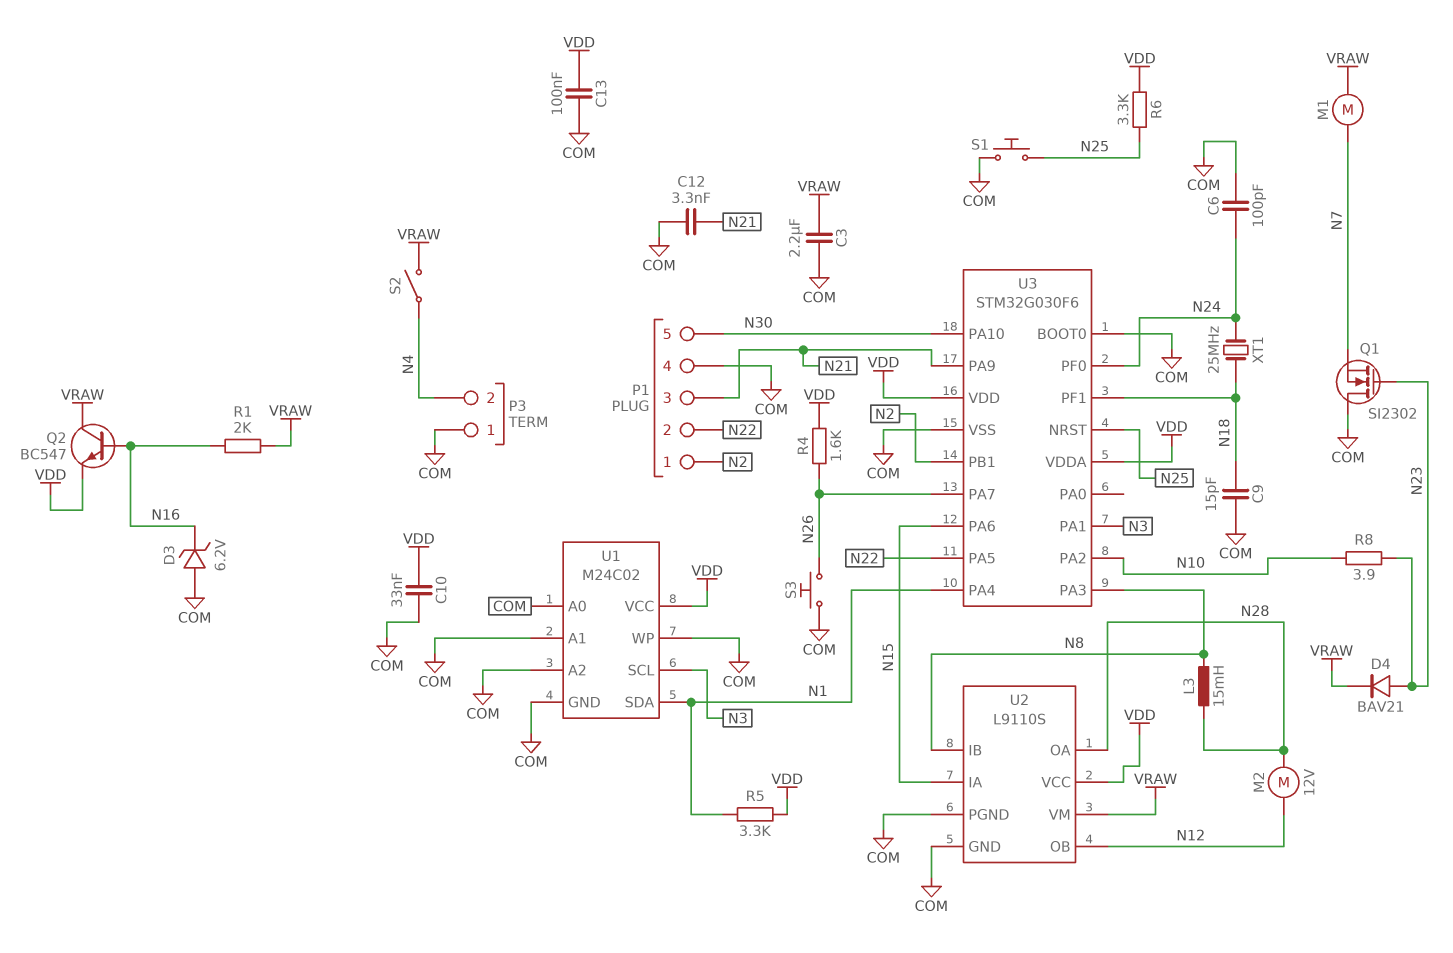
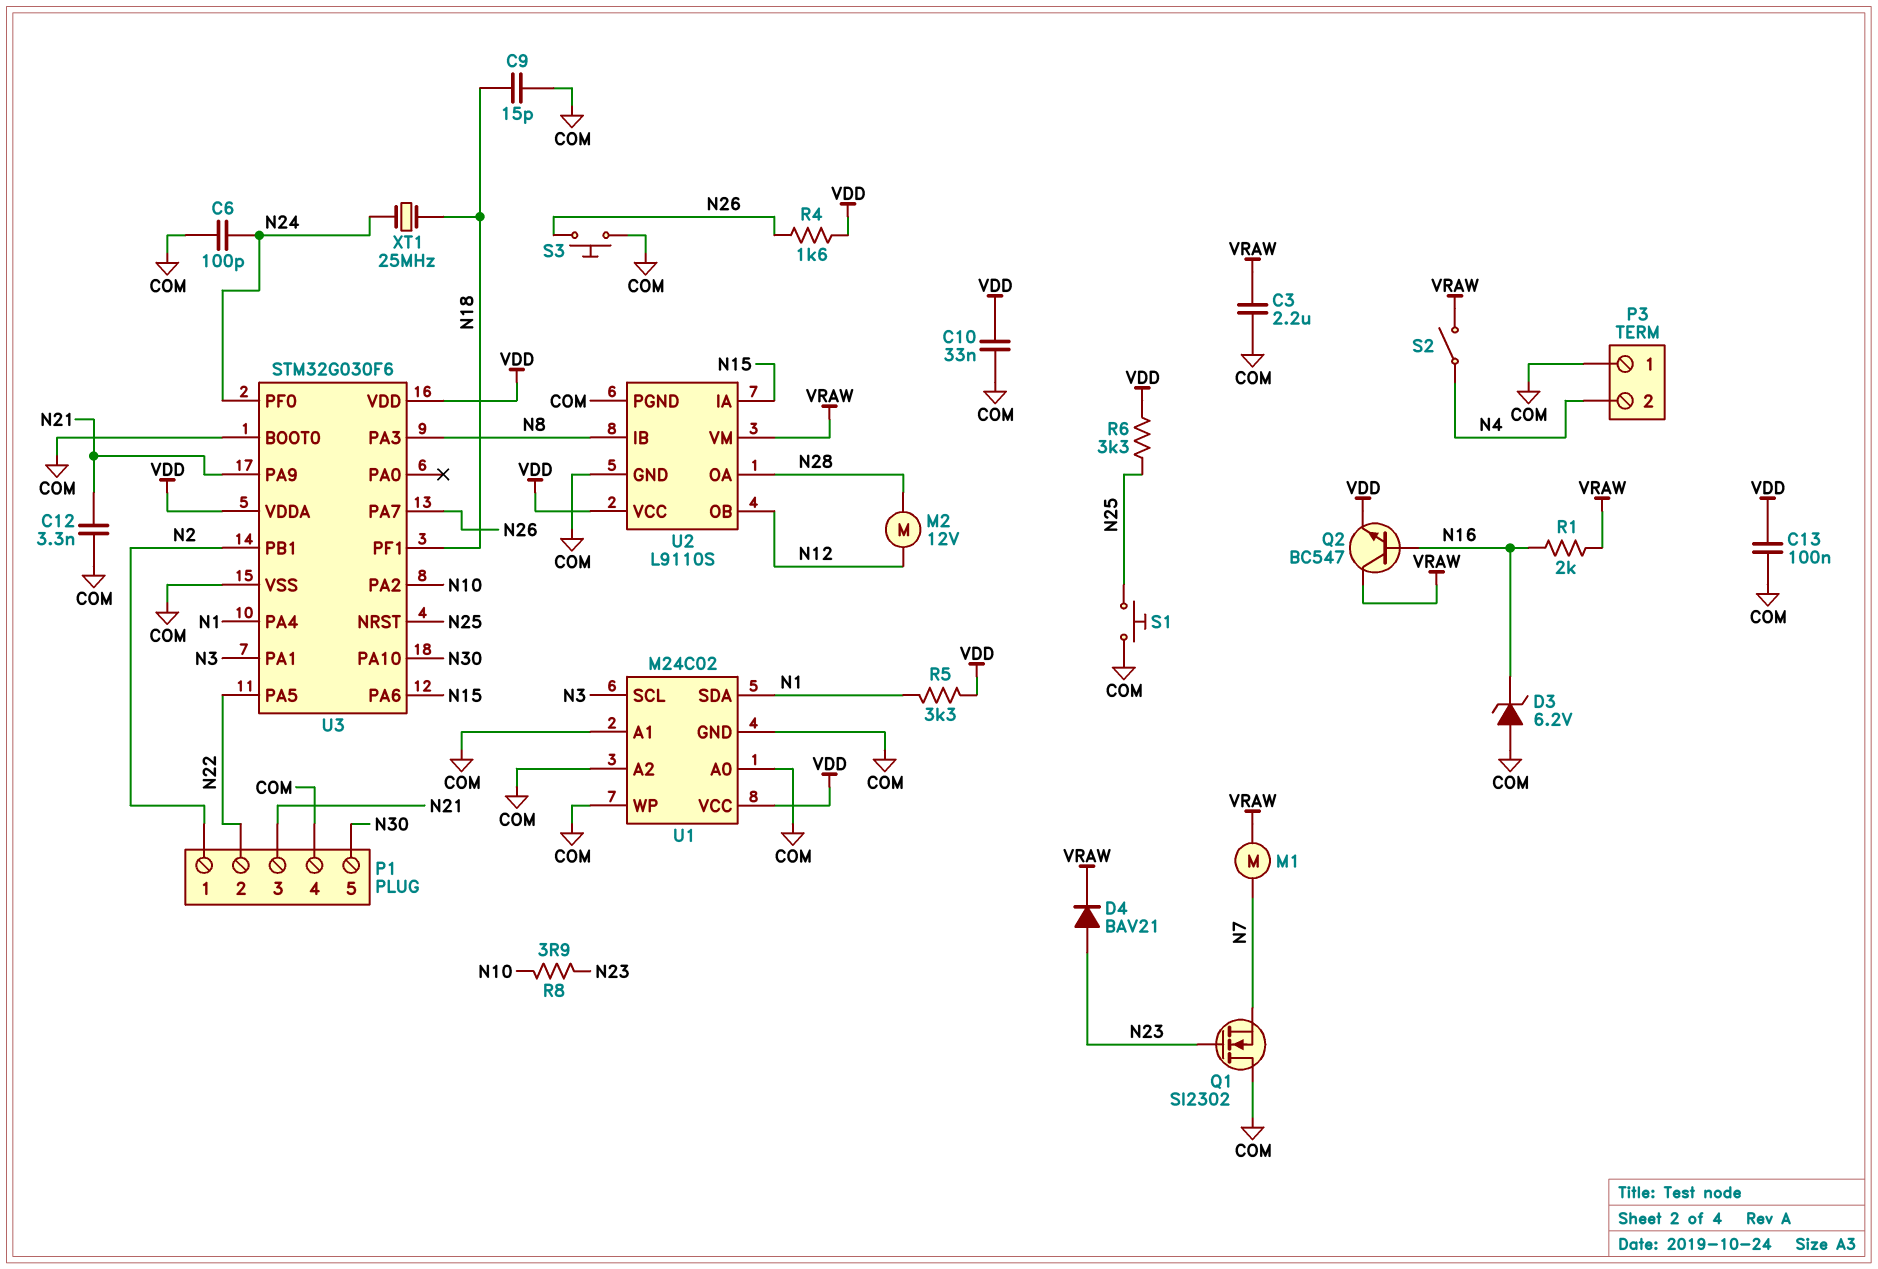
L3: 15mH (N8, N28) -> none

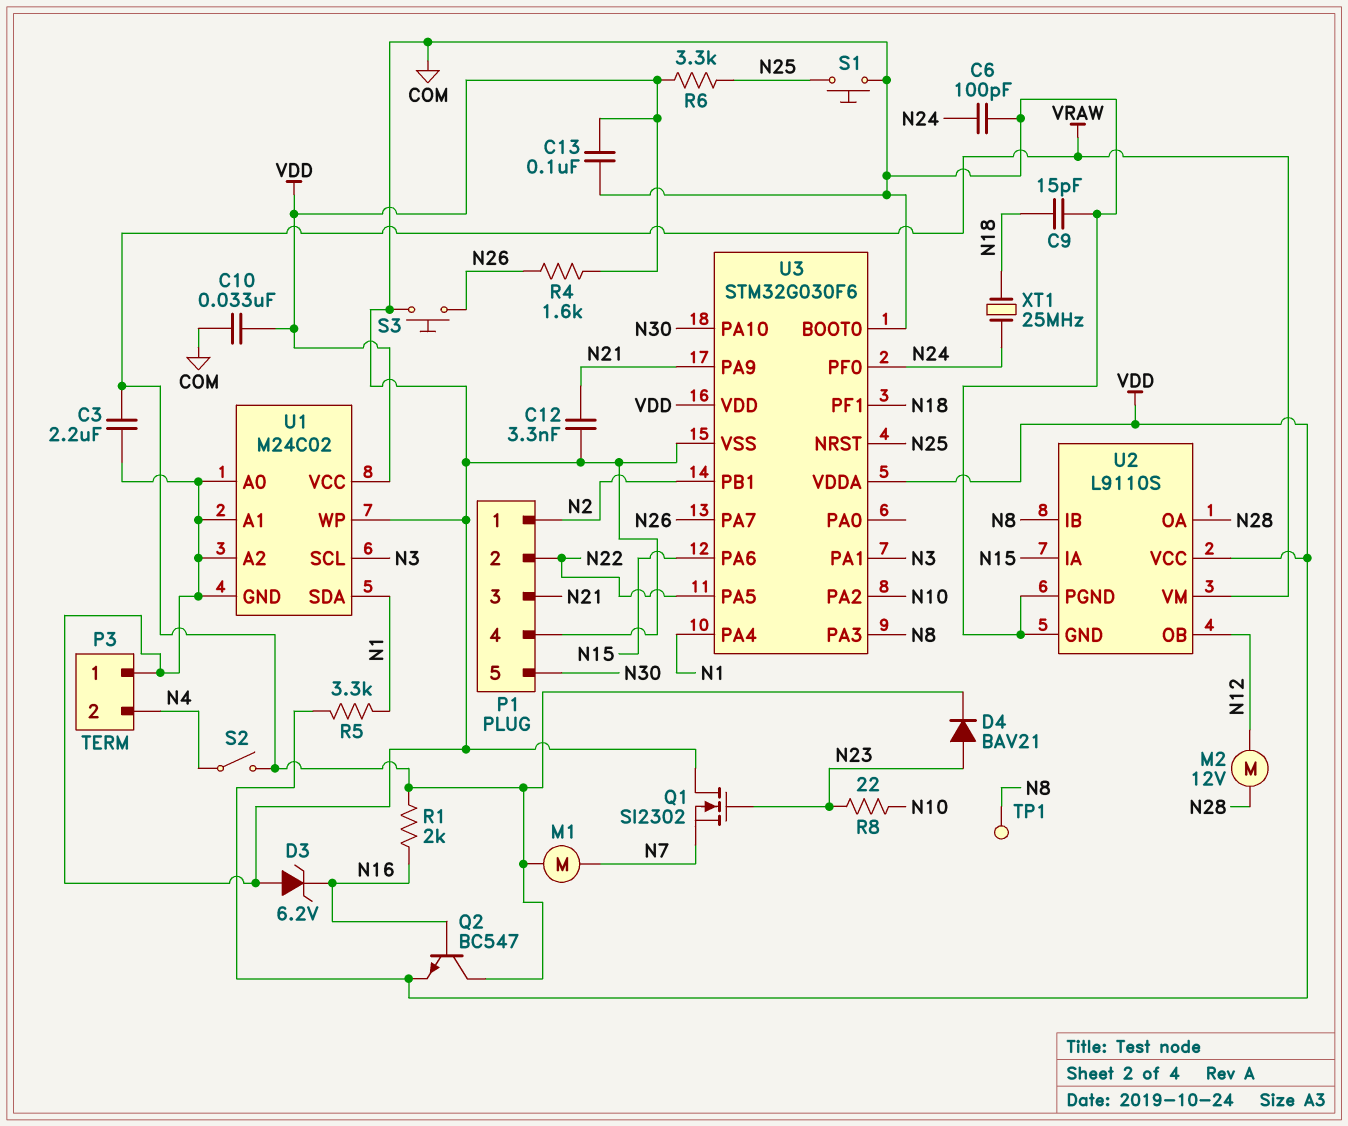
R8: 3.9 (N10, N23) -> 22 (N10, N23)
TP1: none -> test point (N8)

